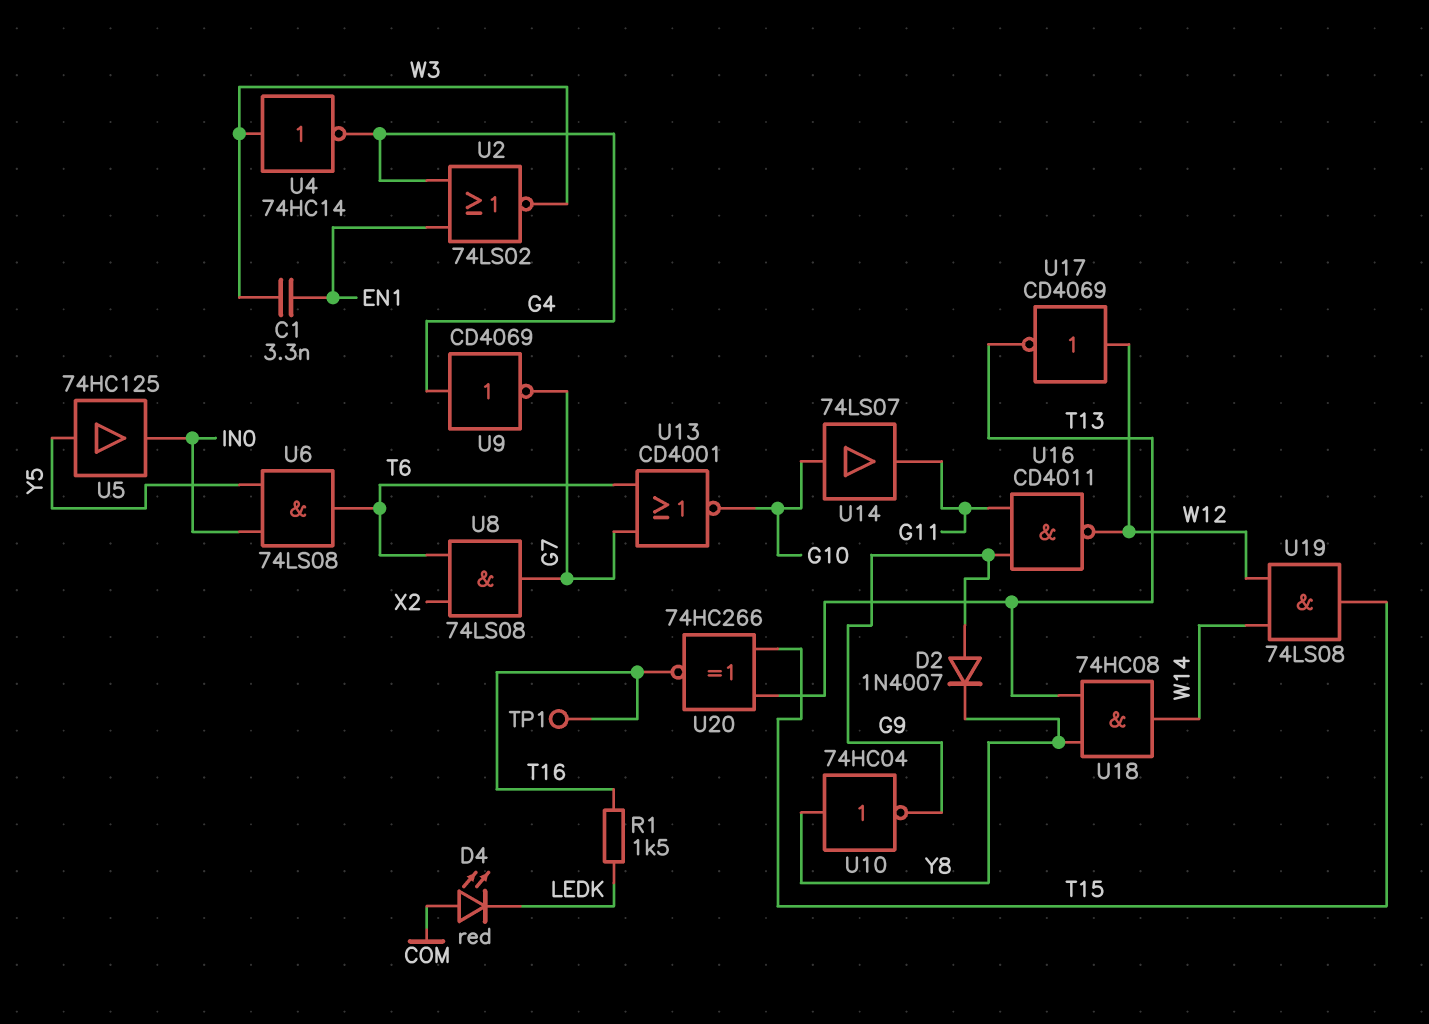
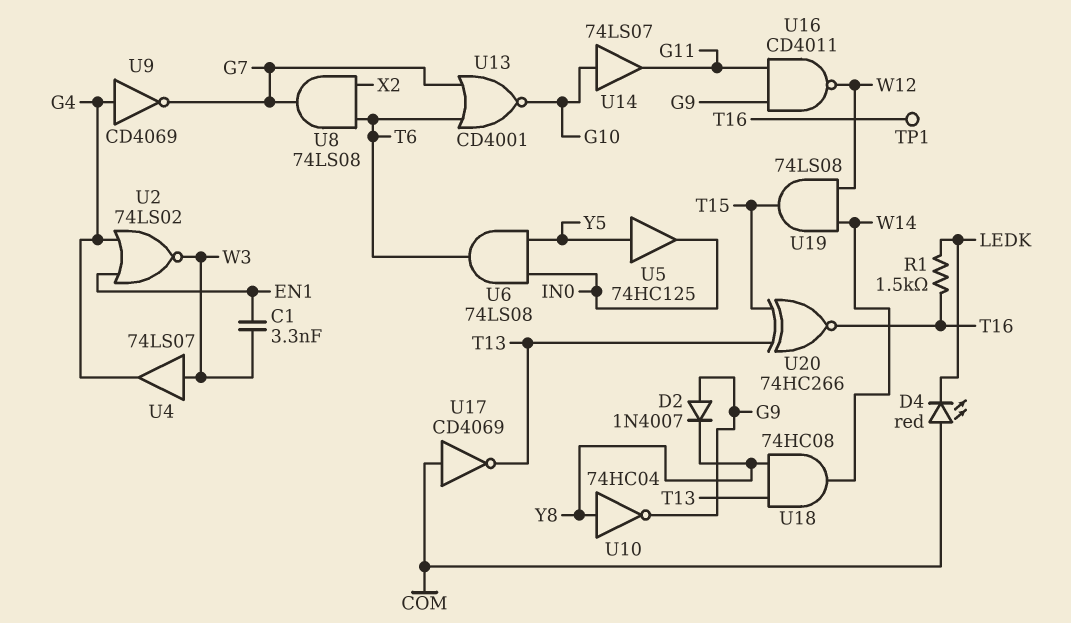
U4: NOT 74HC14 (in W3, out G4) -> buffer 74LS07 (in W3, out G4)
U17: NOT CD4069 (in W12, out T13) -> NOT CD4069 (in COM, out T13)

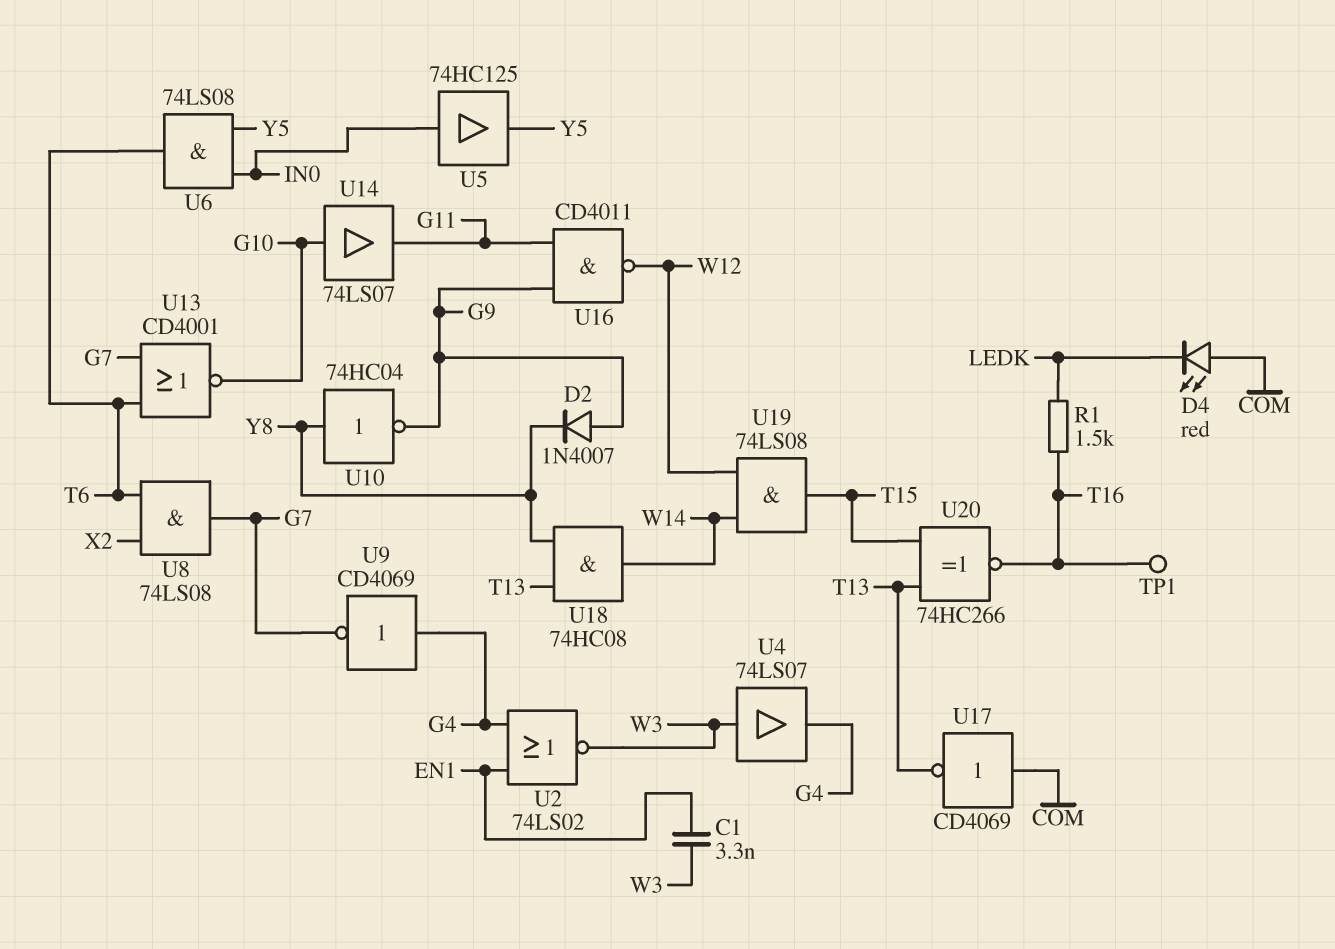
U5: buffer 74HC125 (in Y5, out IN0) -> buffer 74HC125 (in IN0, out Y5)

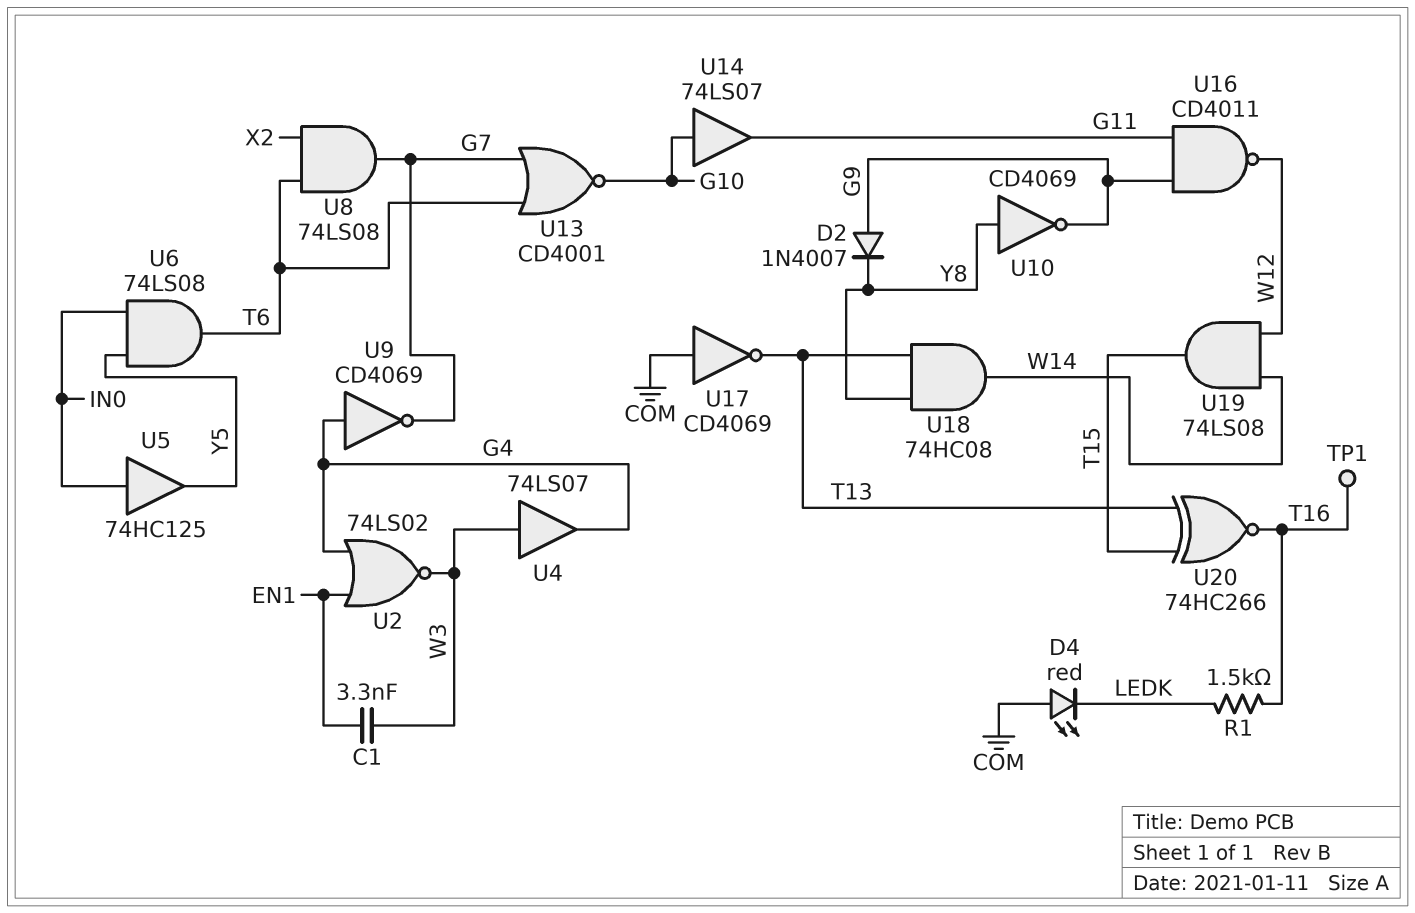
U10: NOT 74HC04 (in Y8, out G9) -> NOT CD4069 (in Y8, out G9)

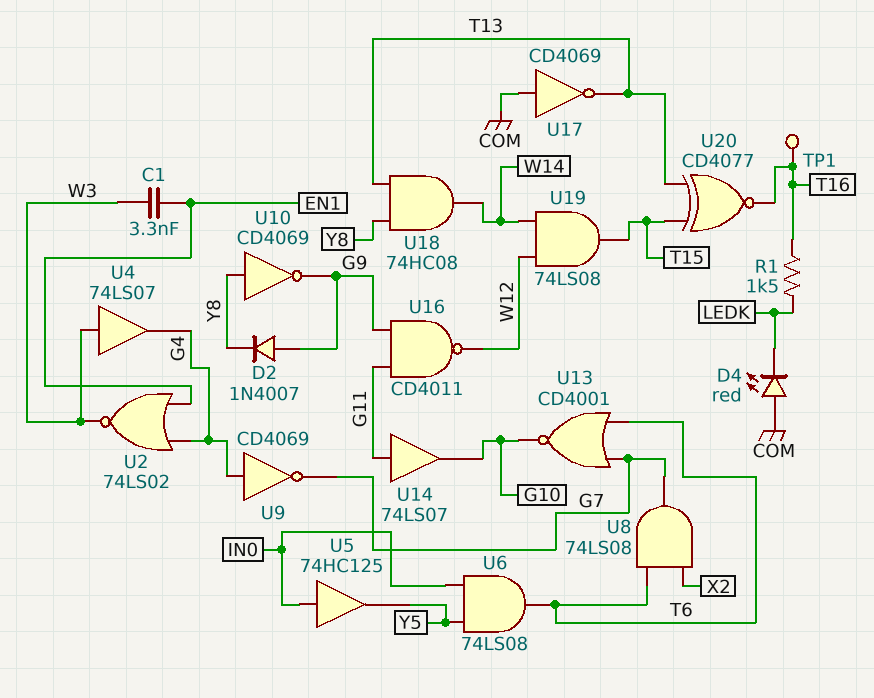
U14: buffer 74LS07 (in G10, out G11) -> buffer 74LS07 (in G11, out G10)
U20: XNOR 74HC266 (in T13, in T15, out T16) -> XNOR CD4077 (in T13, in T15, out T16)

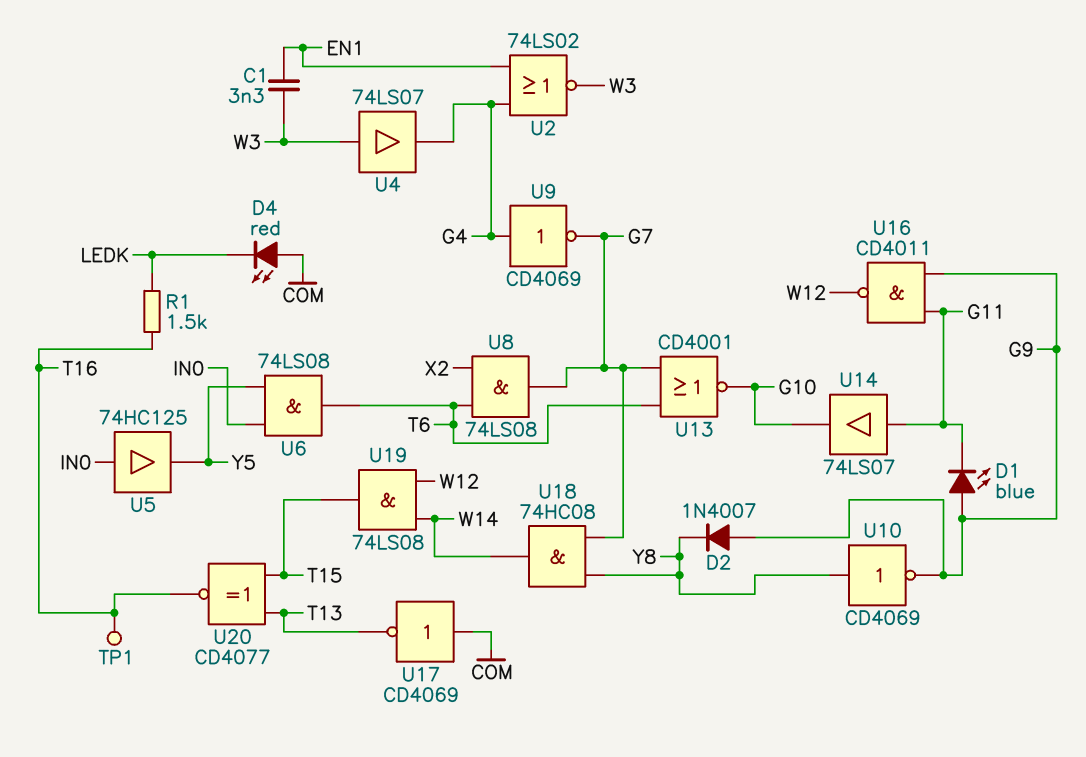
D1: none -> LED blue (A G9, K G11)
U18: AND 74HC08 (in T13, in Y8, out W14) -> AND 74HC08 (in G7, in Y8, out W14)

